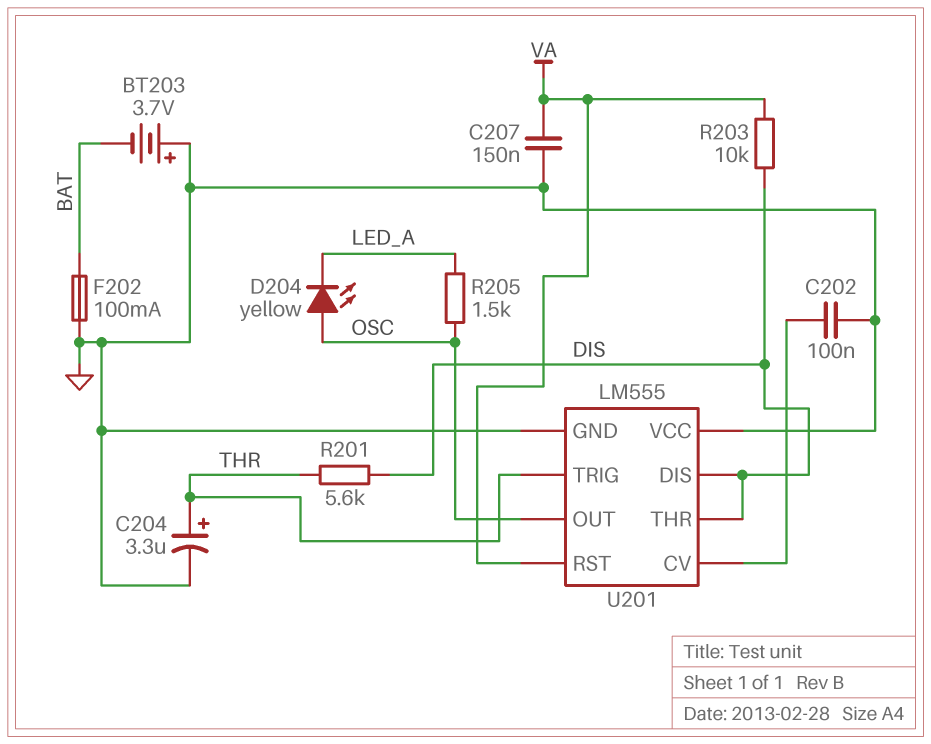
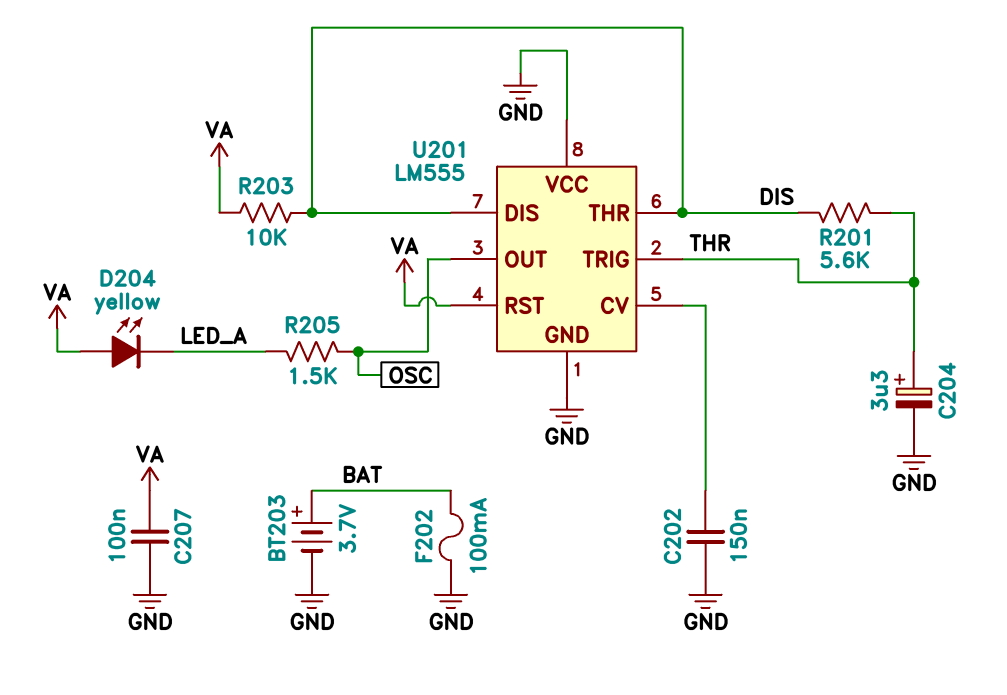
BT203: 3.7V (plus GND, minus BAT) -> 3.7V (plus BAT, minus GND)
C202: 100nF (GND, U201/CV) -> 150nF (GND, U201/CV)
C207: 150nF (GND, VA) -> 100nF (GND, VA)
D204: LED yellow (A OSC, K LED_A) -> LED yellow (A VA, K LED_A)

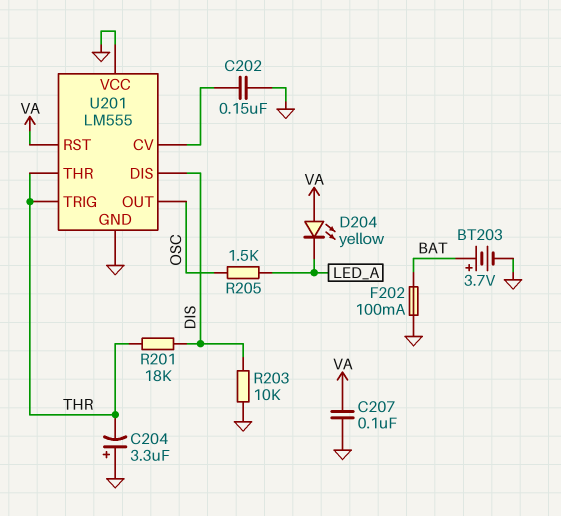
C204: 3.3uF (plus THR, minus GND) -> 3.3uF (plus GND, minus THR)
R201: 5.6k (DIS, THR) -> 18k (DIS, THR)
R203: 10k (DIS, VA) -> 10k (DIS, GND)
U201 pin THR: DIS -> THR

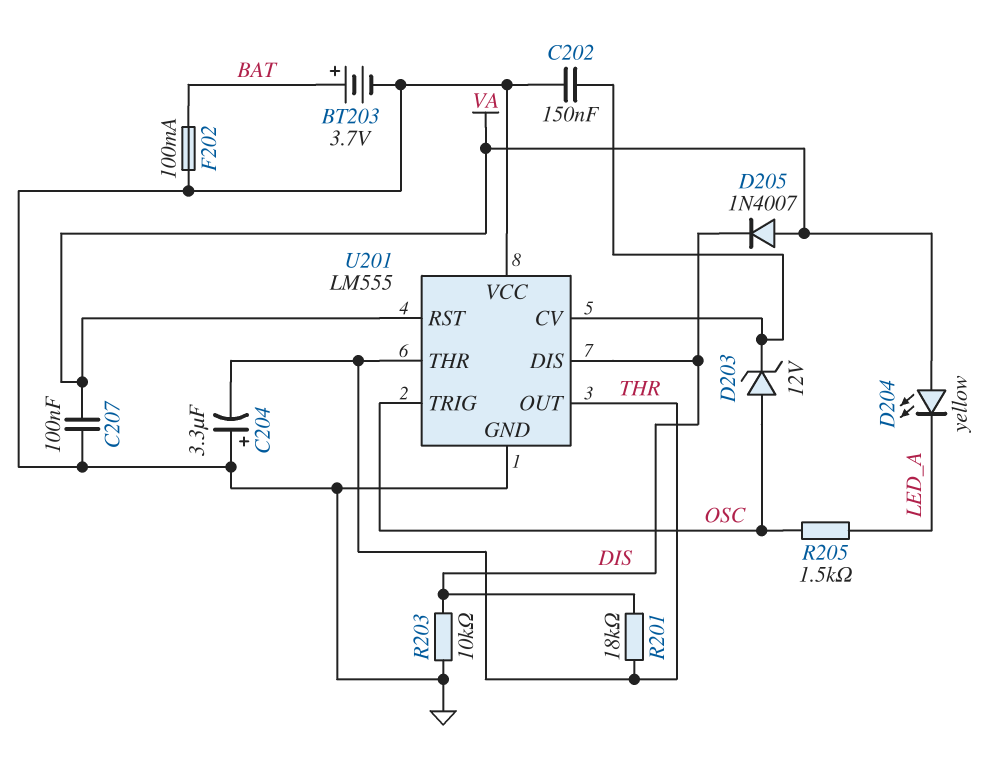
D203: none -> zener 12V (A OSC, K U201/CV)
D205: none -> diode 1N4007 (A VA, K DIS)
U201 pin OUT: OSC -> THR
U201 pin TRIG: THR -> OSC

